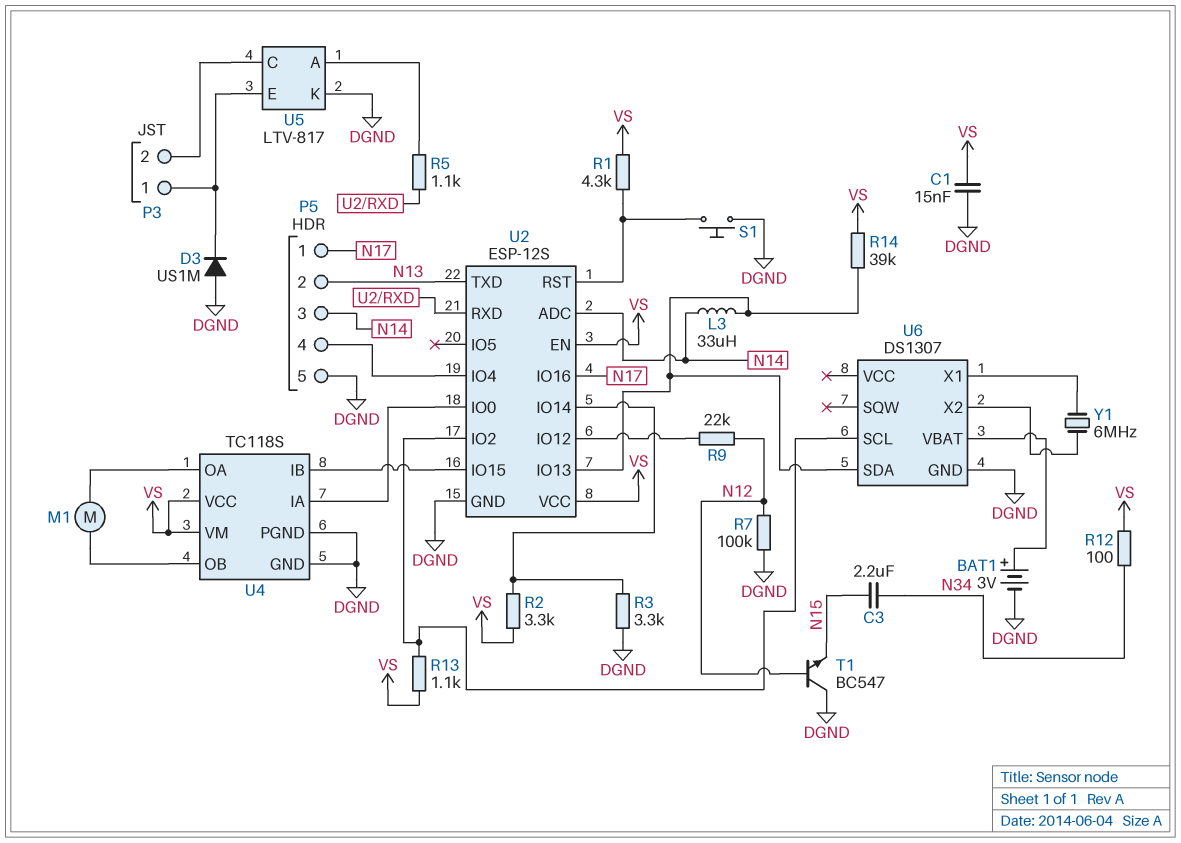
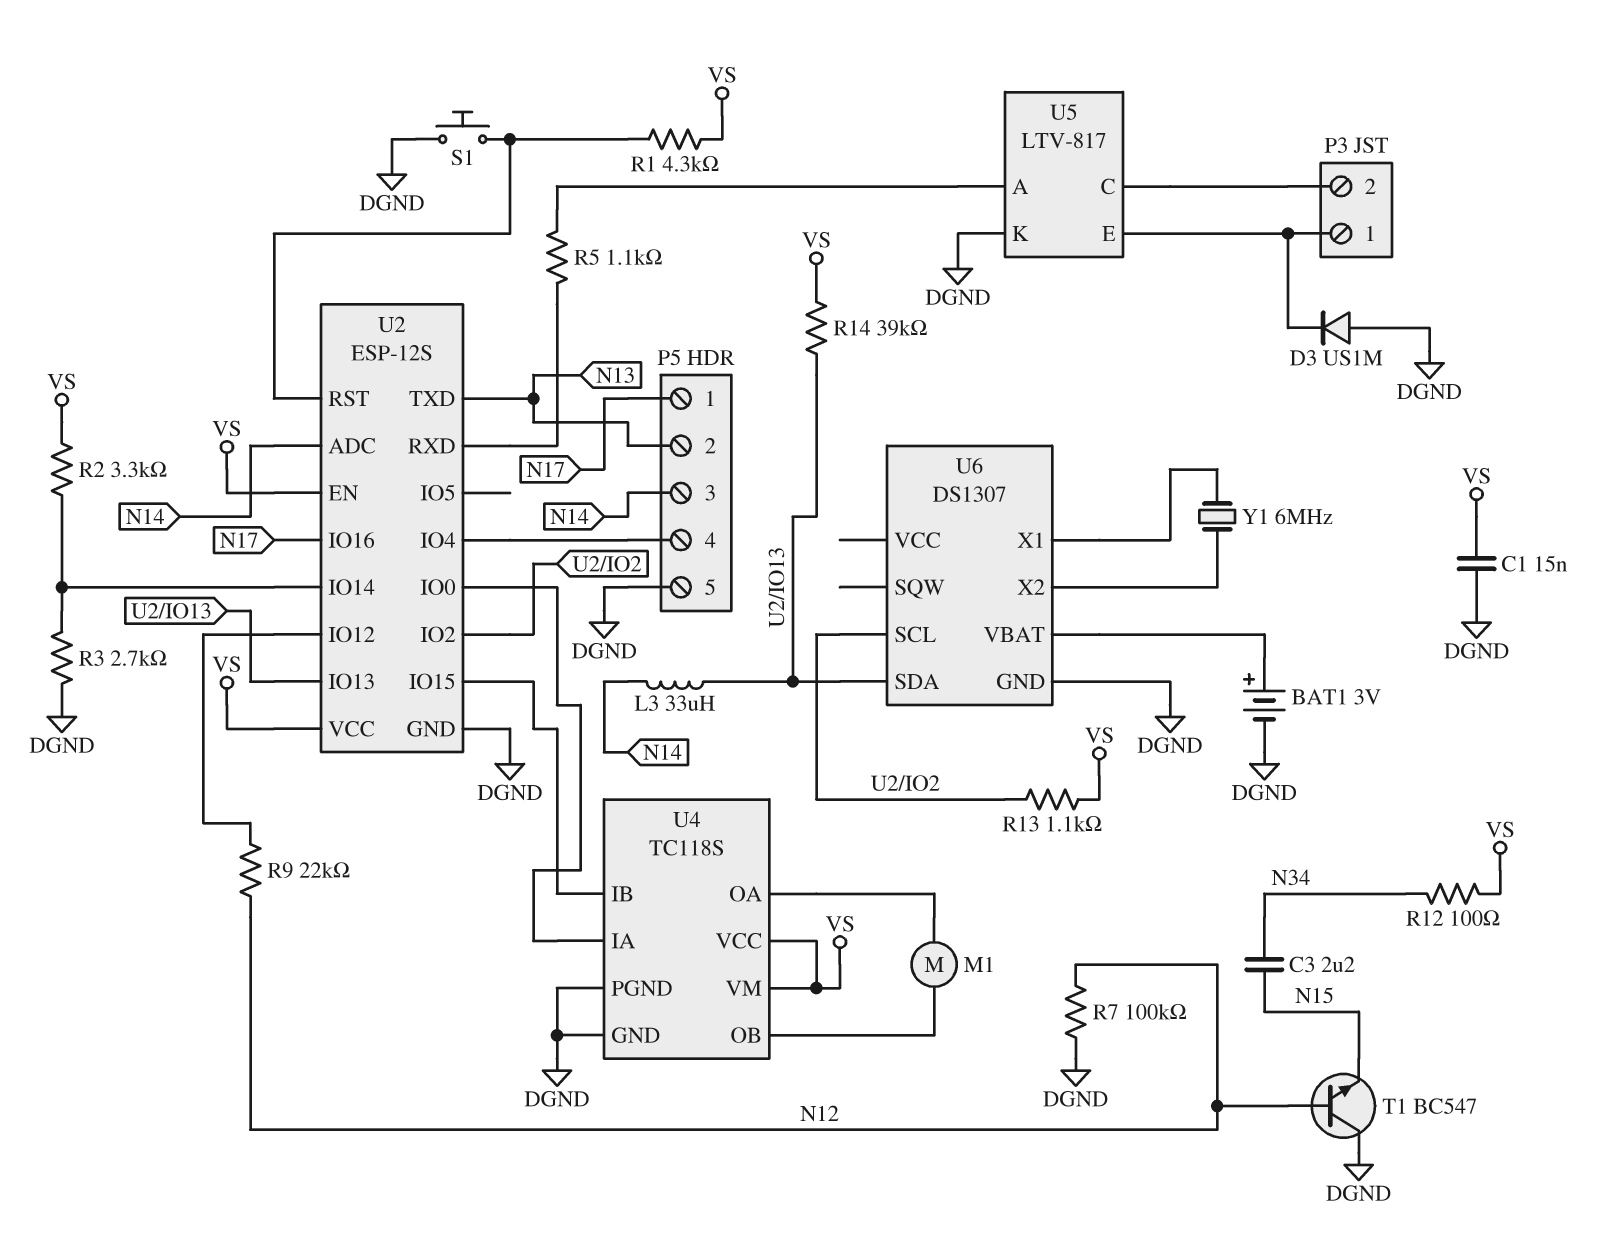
R3: 3.3k (DGND, U2/IO14) -> 2.7k (DGND, U2/IO14)

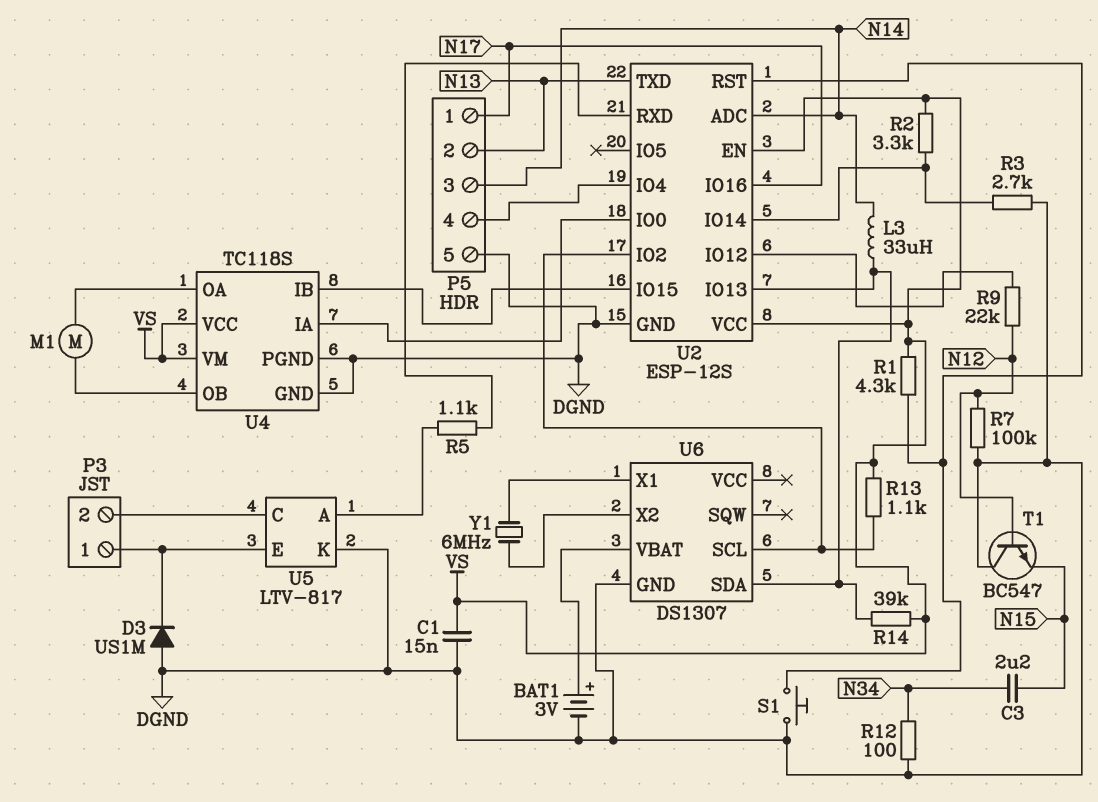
R12: 100 (N34, VS) -> 100 (DGND, N34)

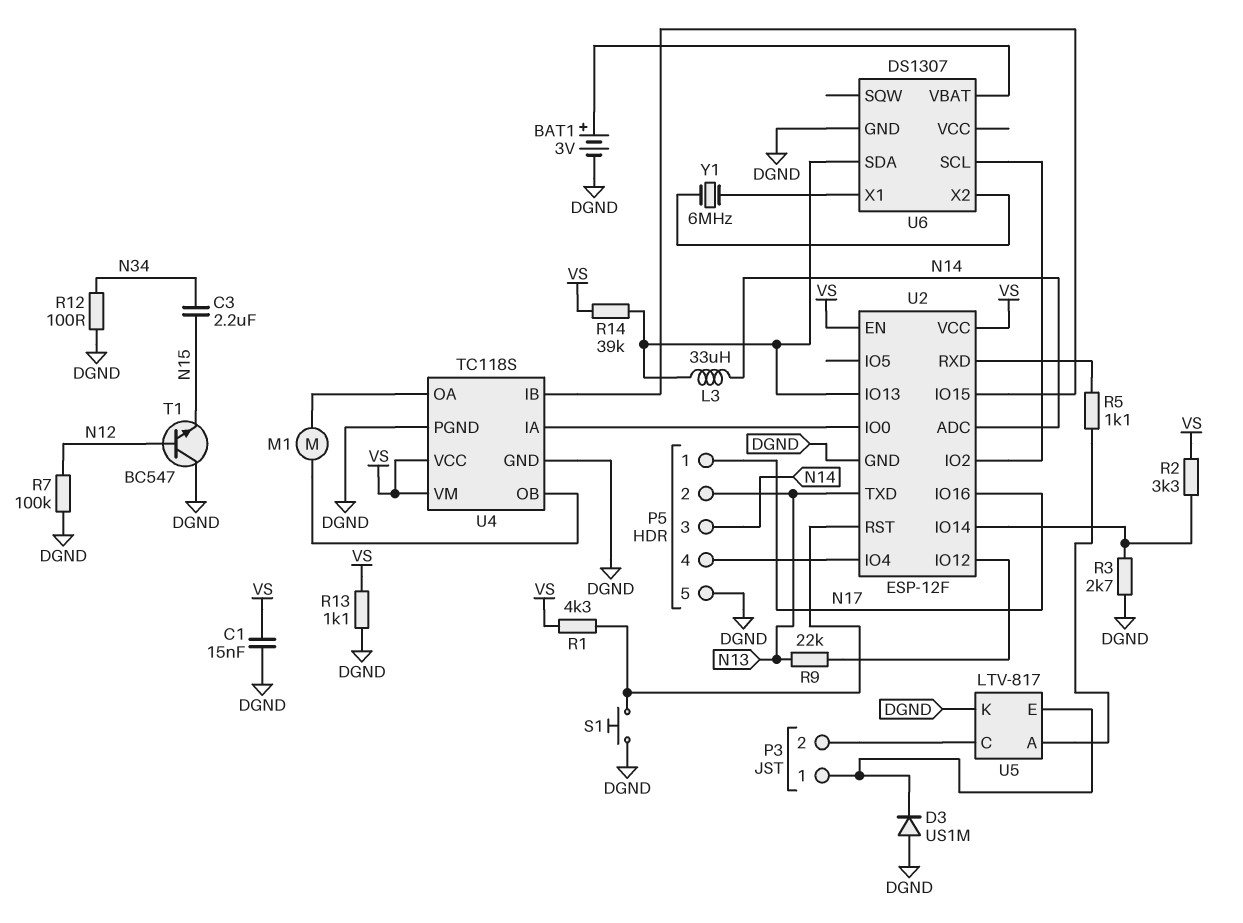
R9: 22k (N12, U2/IO12) -> 22k (N13, U2/IO12)
R13: 1.1k (U2/IO2, VS) -> 1.1k (DGND, VS)
U2: ESP-12S -> ESP-12F

